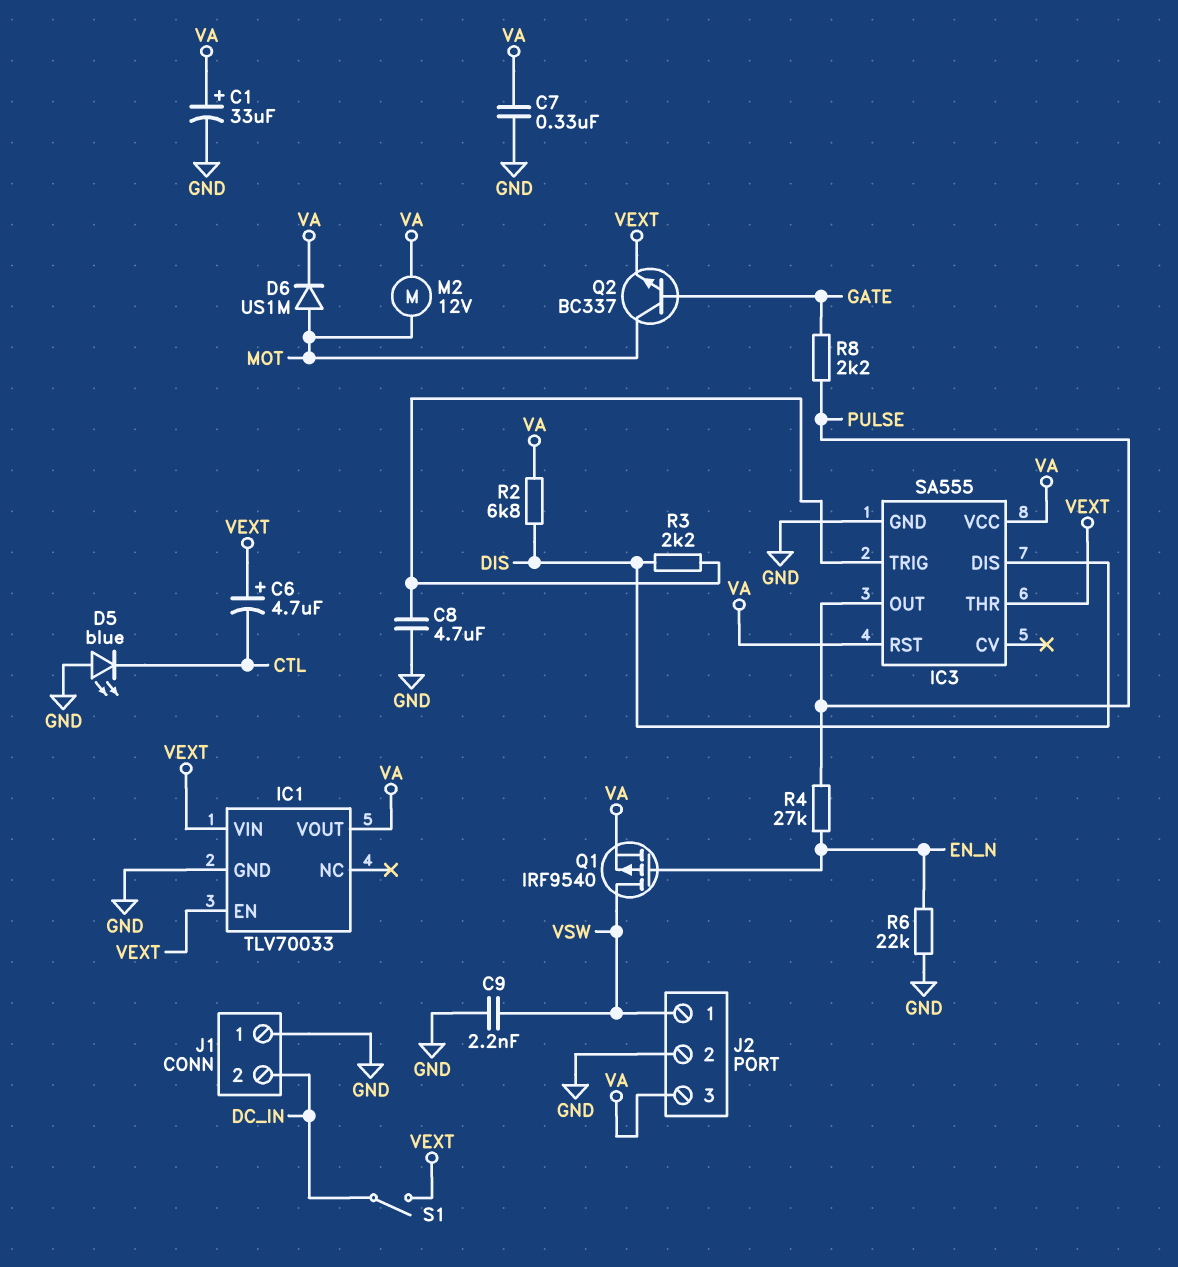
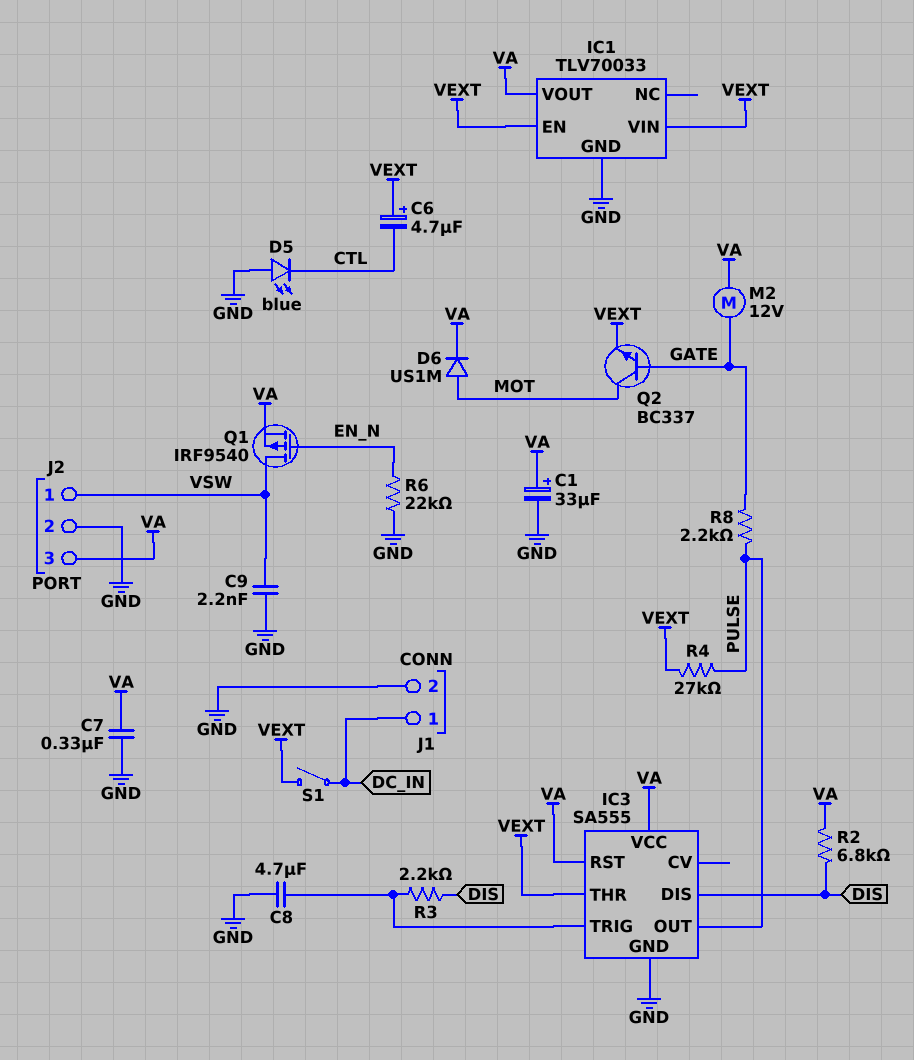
J1 pin 1: GND -> DC_IN
J1 pin 2: DC_IN -> GND
M2: motor 12V (MOT, VA) -> motor 12V (GATE, VA)
R4: 27k (EN_N, PULSE) -> 27k (PULSE, VEXT)

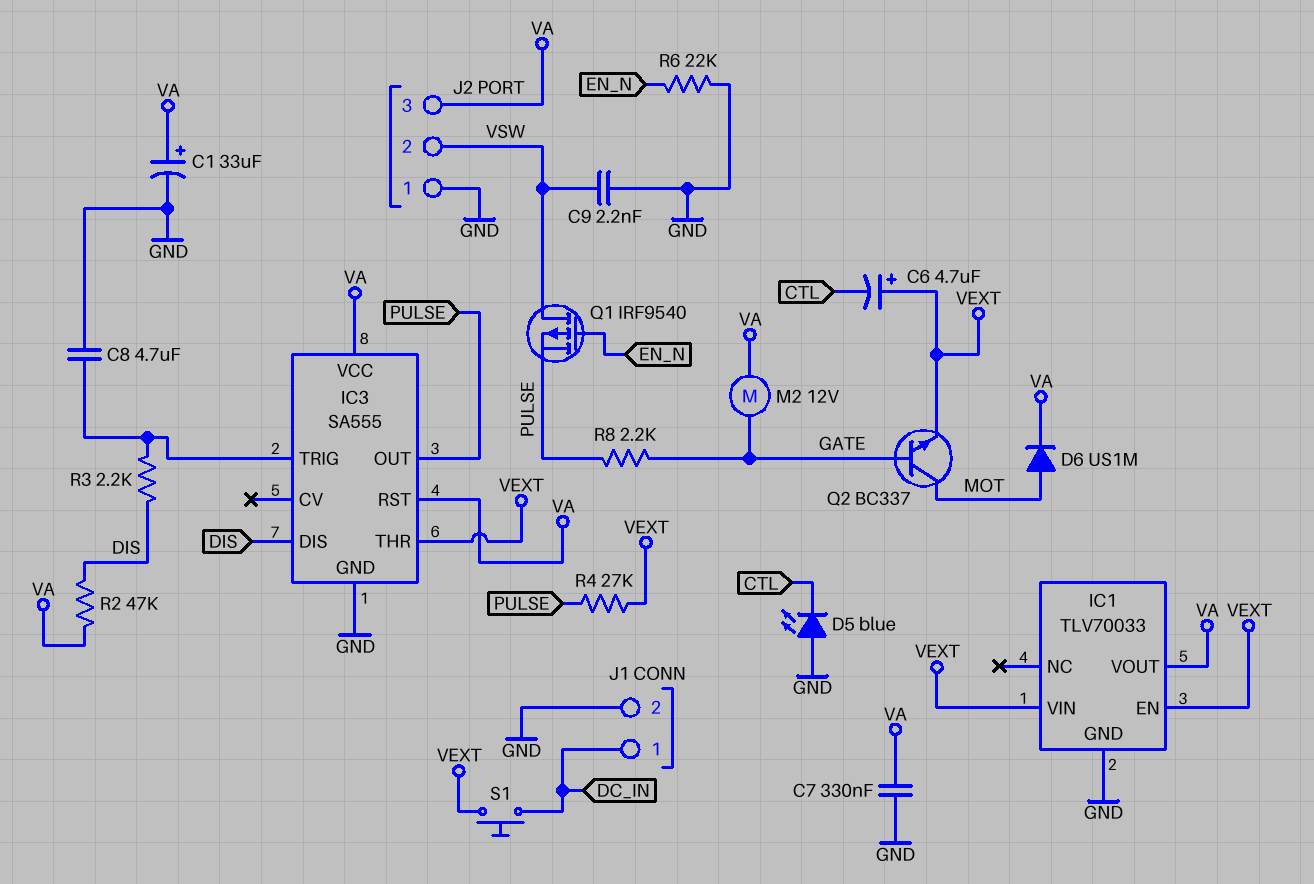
J2 pin 1: VSW -> GND
J2 pin 2: GND -> VSW
Q1: PMOS IRF9540 (G EN_N, D VSW, S VA) -> PMOS IRF9540 (G EN_N, D VSW, S PULSE)
R2: 6.8k (DIS, VA) -> 47k (DIS, VA)
S1: switch (DC_IN, VEXT) -> button (DC_IN, VEXT)

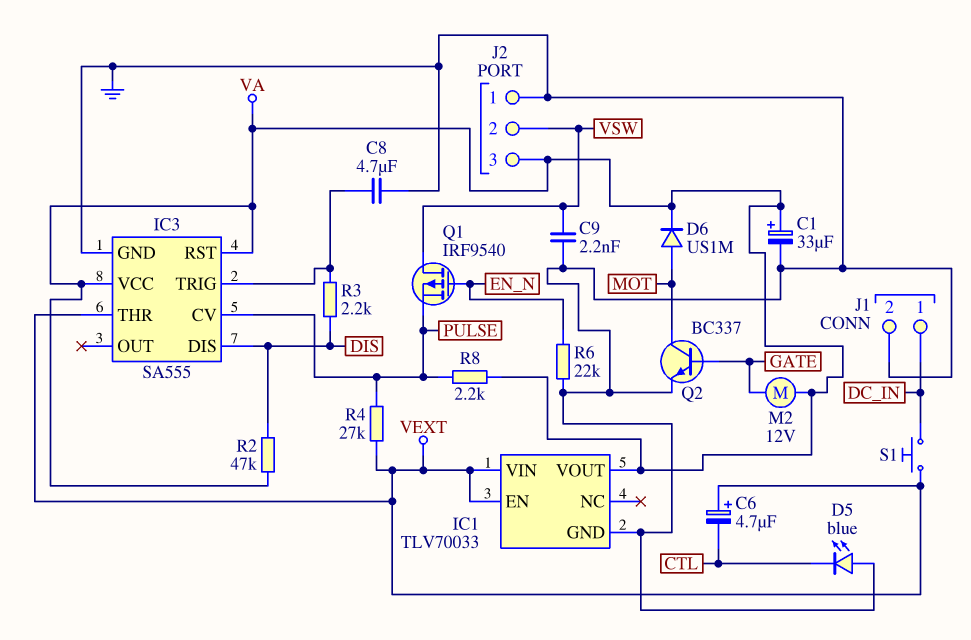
C7: 330nF (GND, VA) -> none
IC3 pin CV: none -> PULSE
IC3 pin OUT: PULSE -> none
Q2: NPN BC337 (B GATE, C MOT, E VEXT) -> NPN BC337 (B GATE, C MOT, E GND)
R8: 2.2k (GATE, PULSE) -> 2.2k (PULSE, VA)

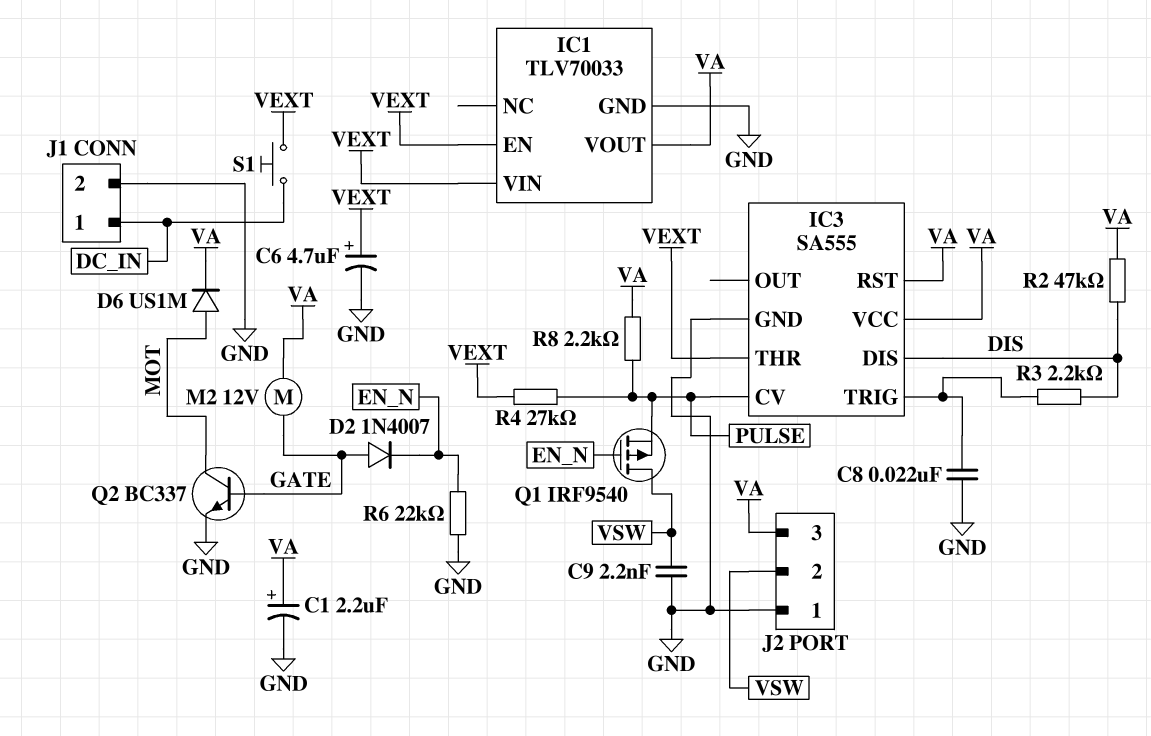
C1: 33uF (plus VA, minus GND) -> 2.2uF (plus VA, minus GND)
C6: 4.7uF (plus VEXT, minus CTL) -> 4.7uF (plus VEXT, minus GND)
C8: 4.7uF (GND, IC3/TRIG) -> 22nF (GND, IC3/TRIG)
D2: none -> diode 1N4007 (A GATE, K EN_N)
D5: LED blue (A GND, K CTL) -> none

